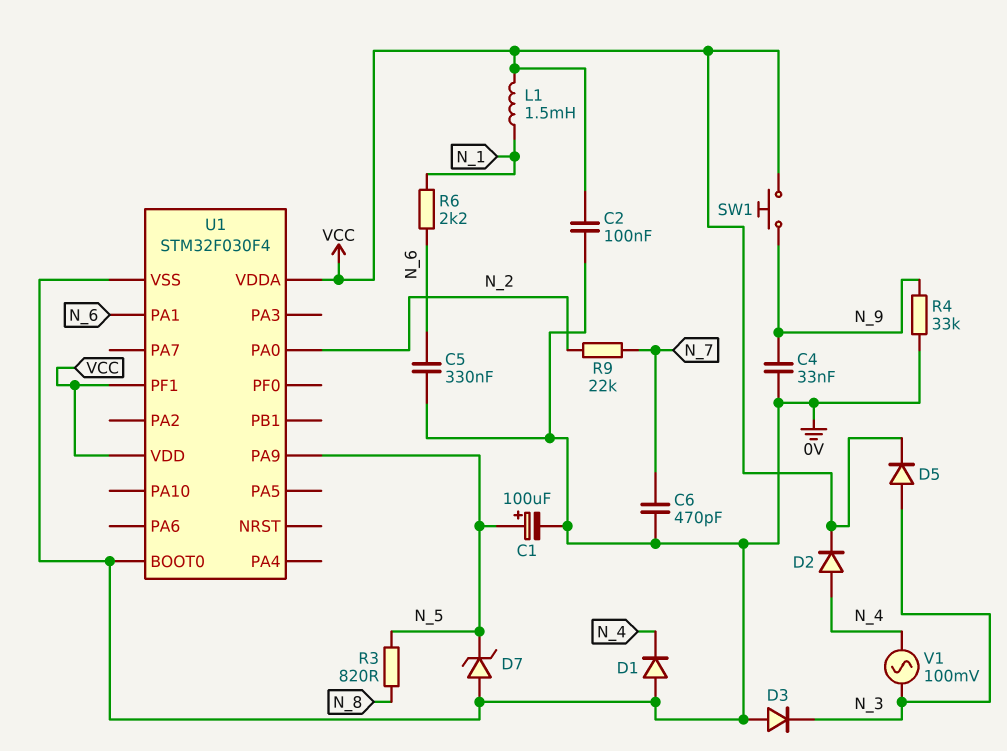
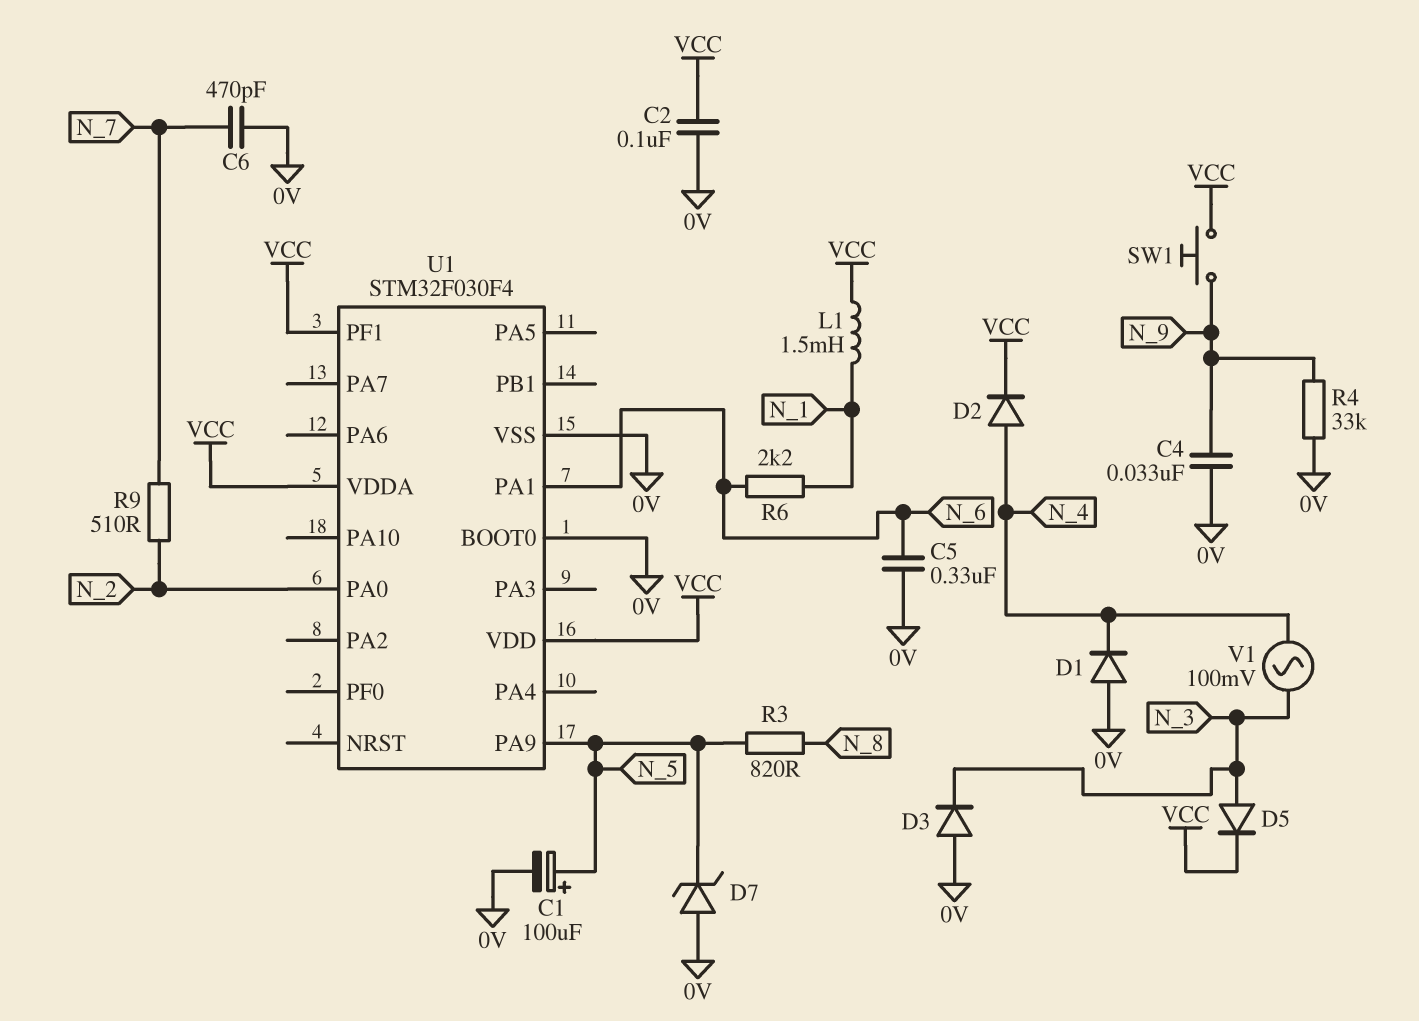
R9: 22k (N_2, N_7) -> 510 (N_2, N_7)

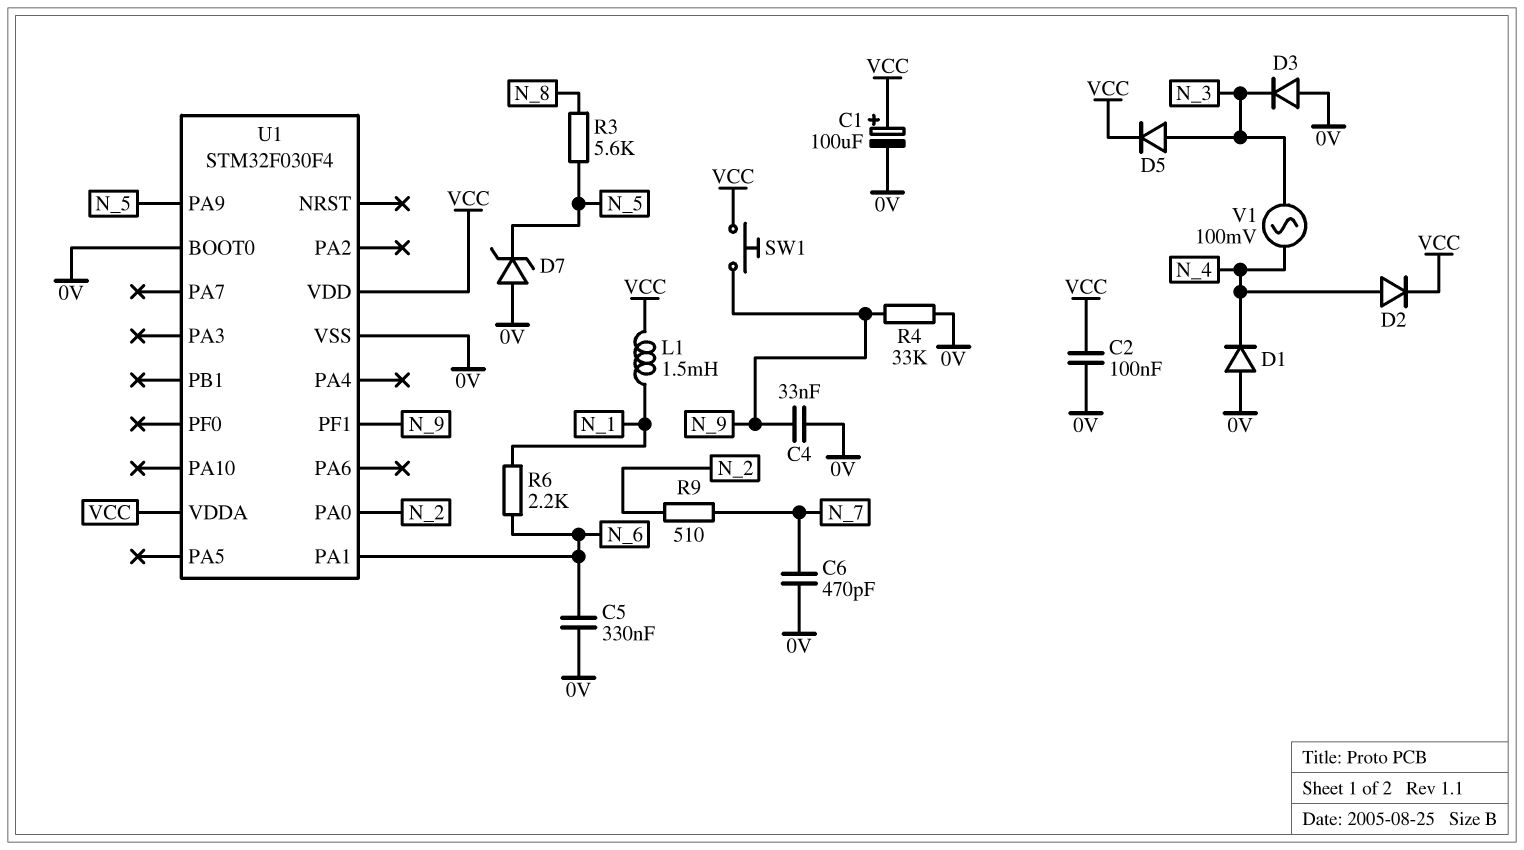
C1: 100uF (plus N_5, minus 0V) -> 100uF (plus VCC, minus 0V)
R3: 820 (N_5, N_8) -> 5.6k (N_5, N_8)
U1 pin PF1: VCC -> N_9

